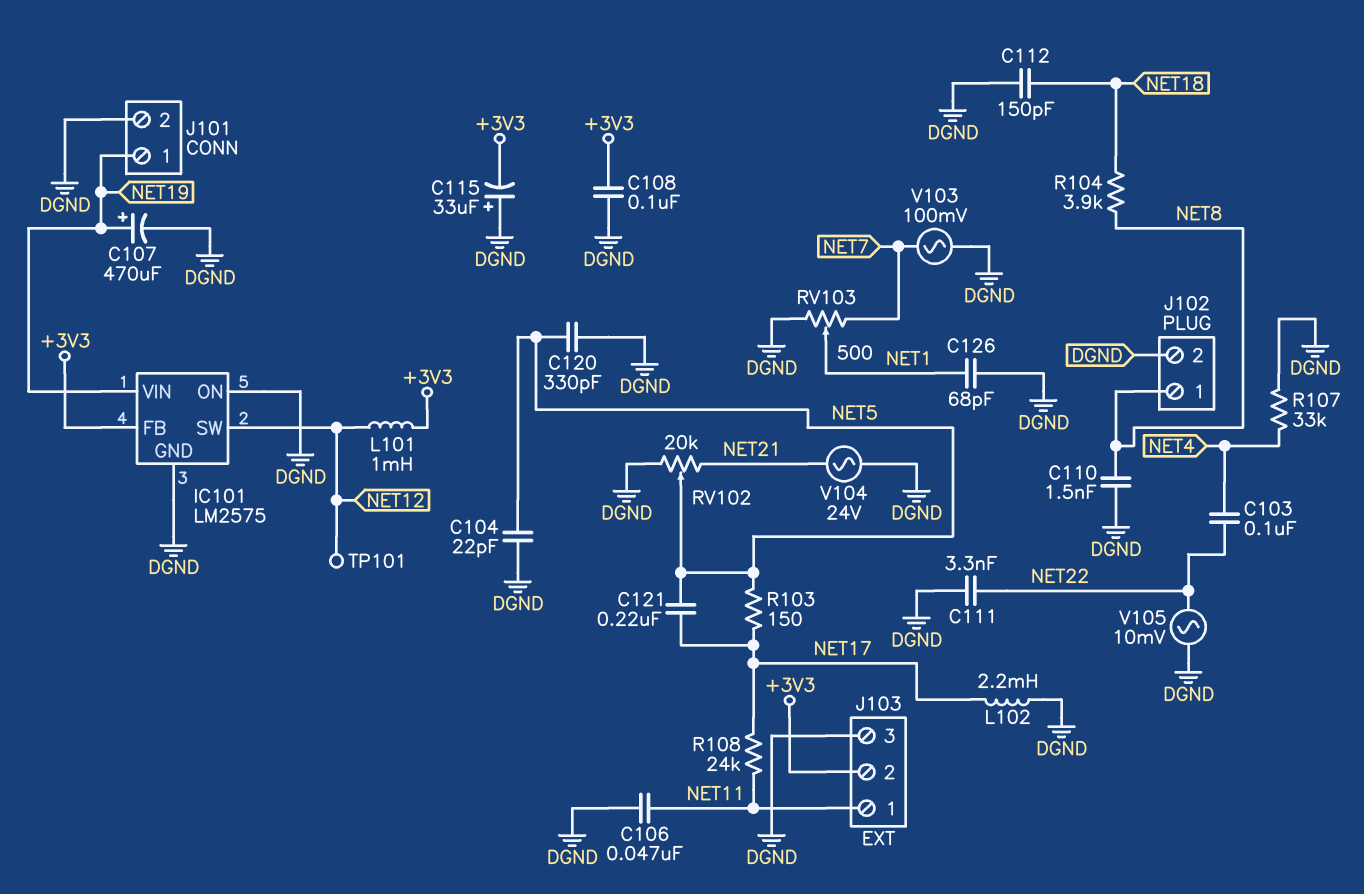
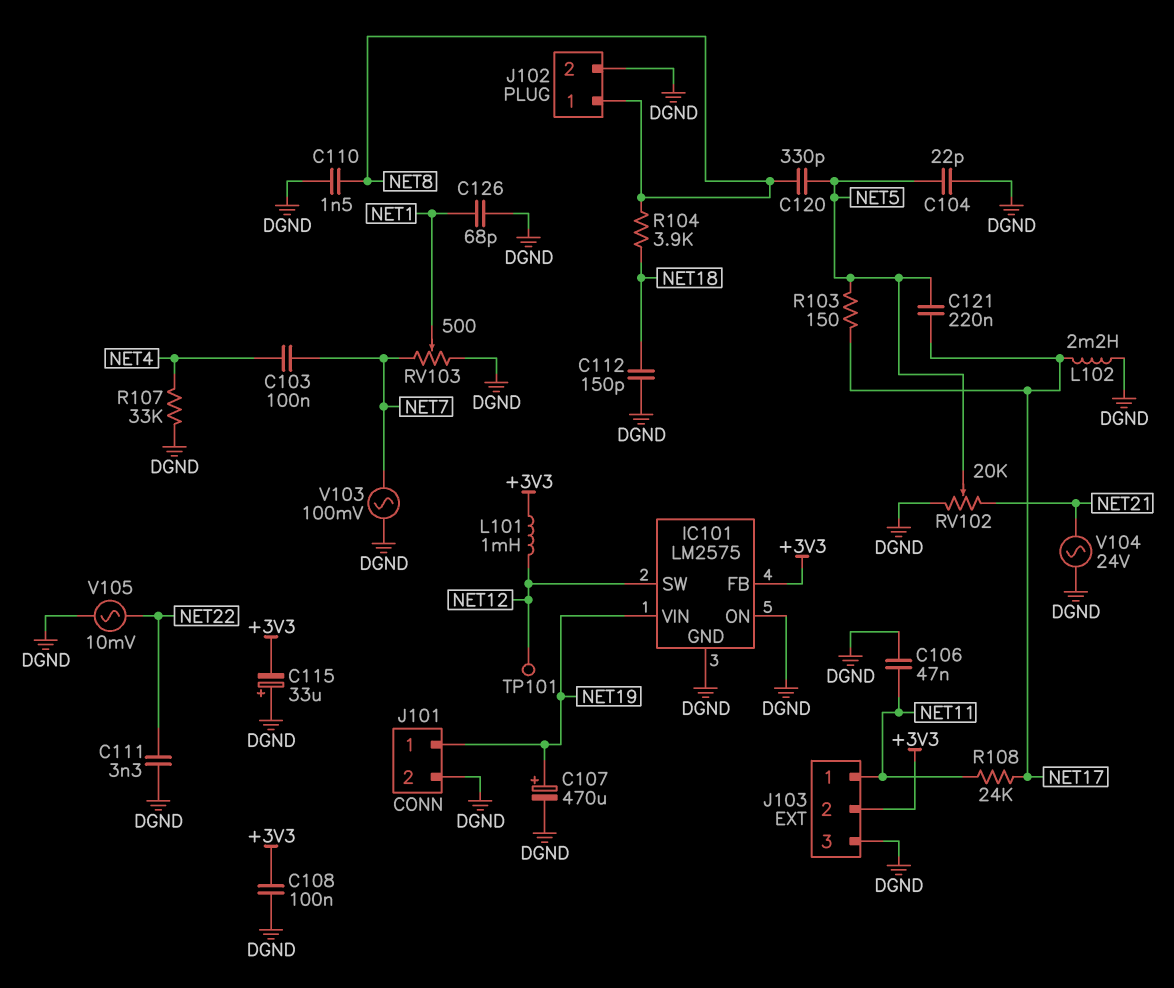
C103: 100nF (NET4, NET22) -> 100nF (NET4, NET7)
C120: 330pF (DGND, NET5) -> 330pF (NET5, NET8)

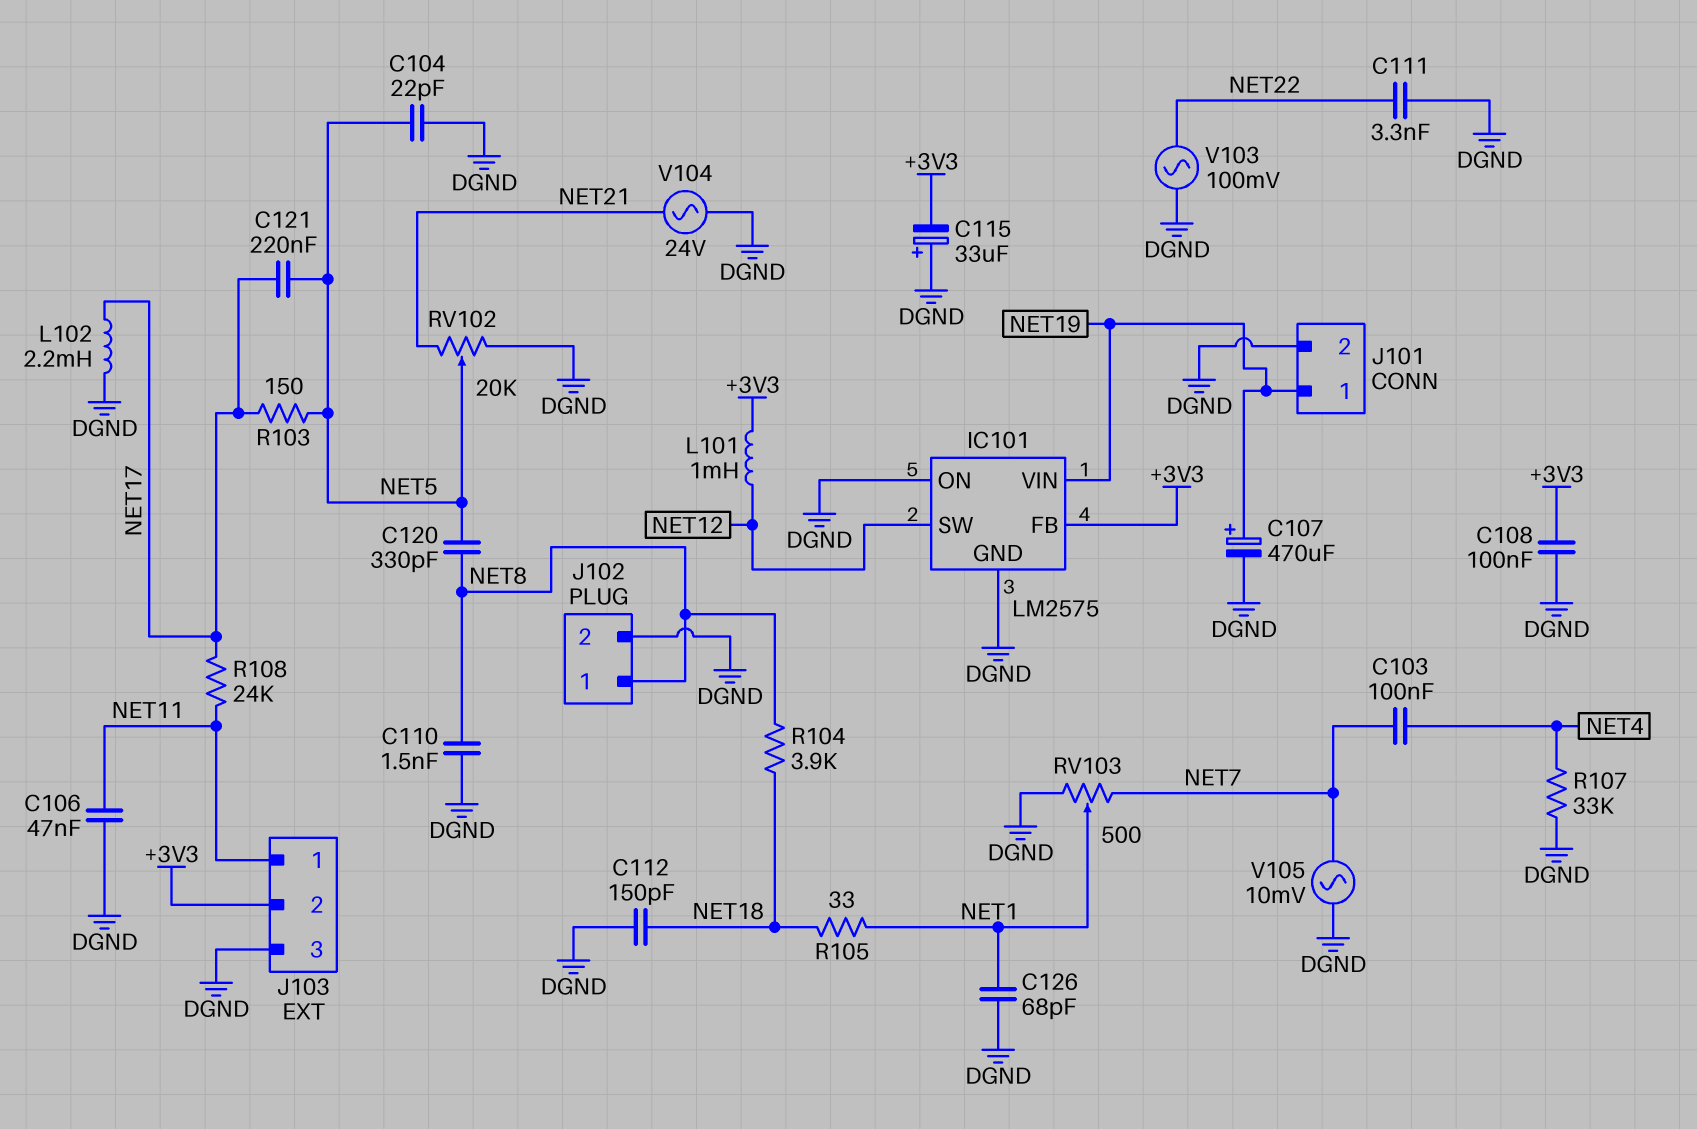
R105: none -> 33 (NET1, NET18)
TP101: test point (NET12) -> none
V103: AC 100mV (DGND, NET7) -> AC 100mV (DGND, NET22)
V105: AC 10mV (DGND, NET22) -> AC 10mV (DGND, NET7)

